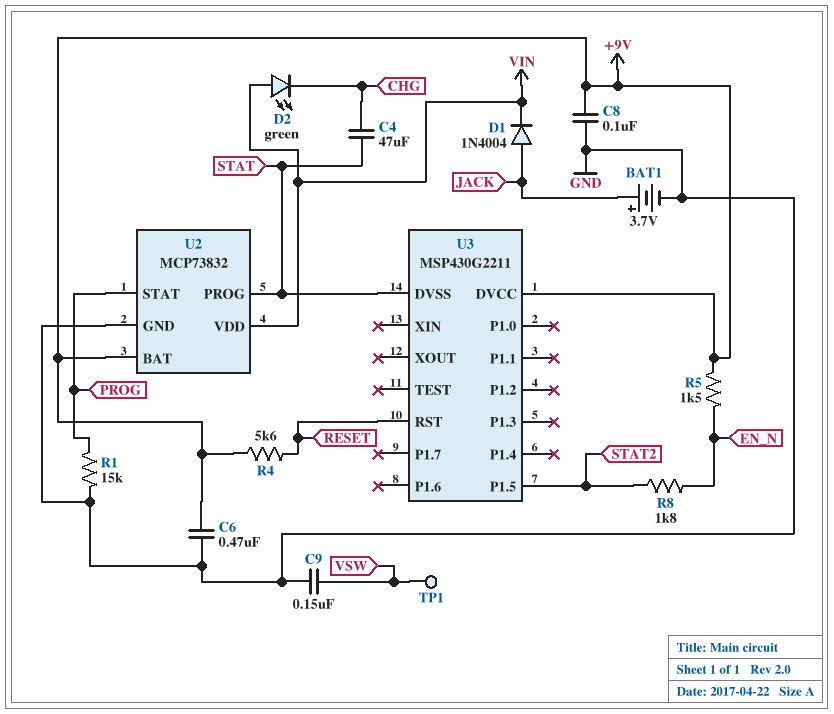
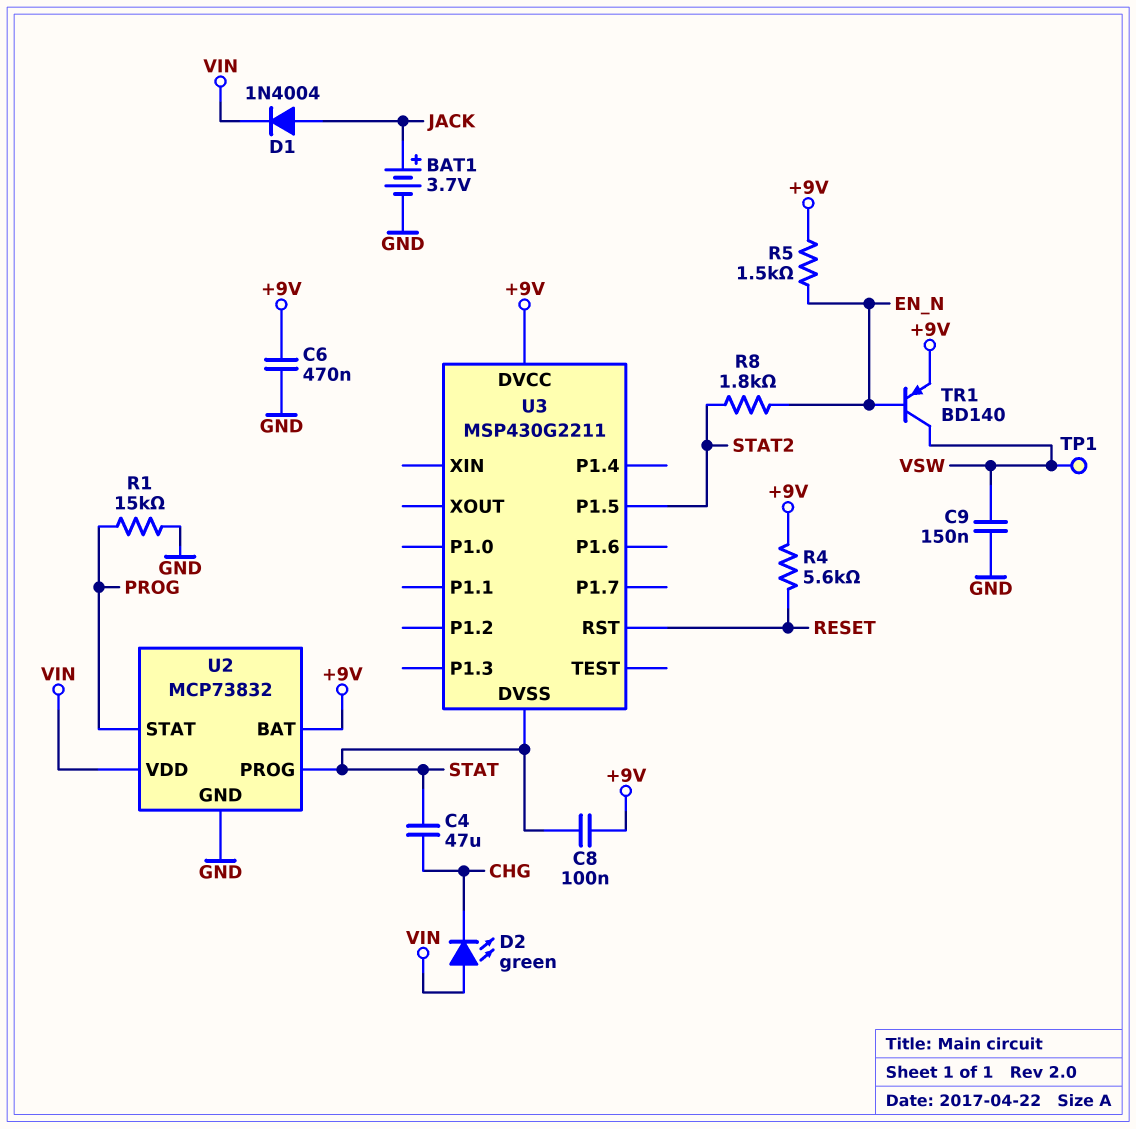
C8: 100nF (+9V, GND) -> 100nF (+9V, STAT)
TR1: none -> PNP BD140 (B EN_N, C VSW, E +9V)

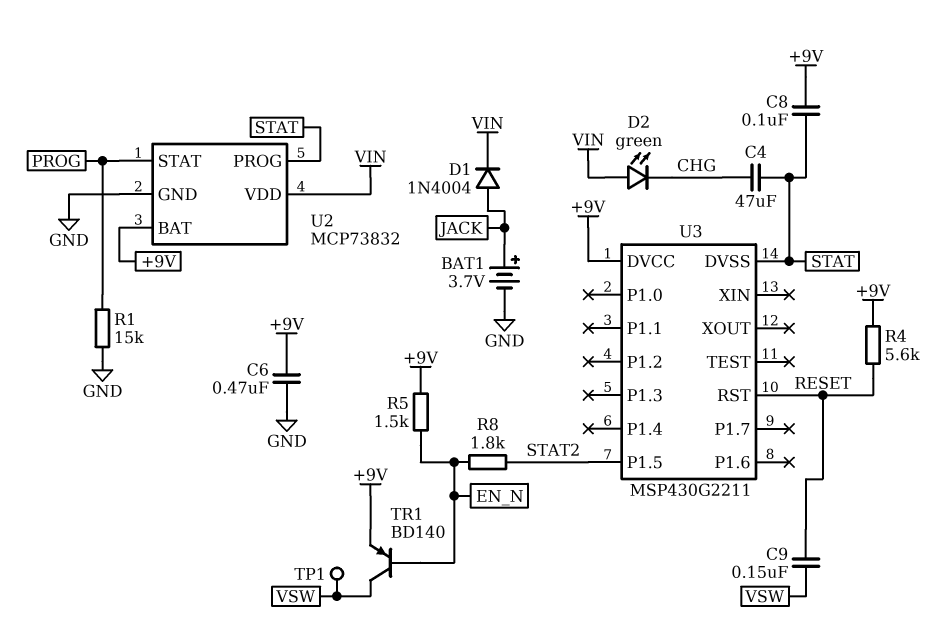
C9: 150nF (GND, VSW) -> 150nF (RESET, VSW)

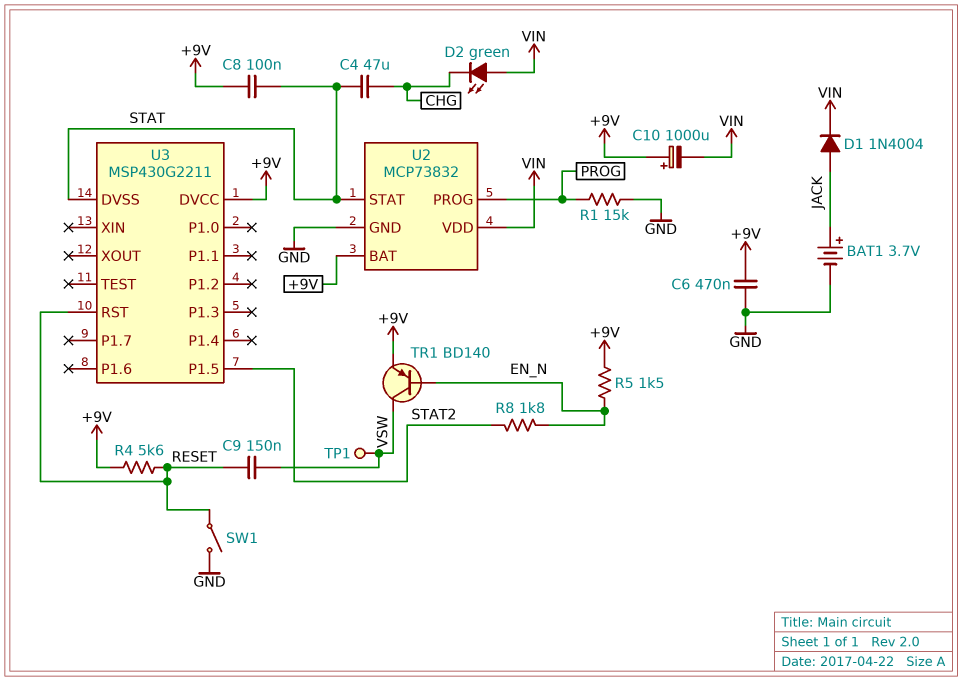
C10: none -> 1000uF (plus +9V, minus VIN)
SW1: none -> switch (GND, RESET)
U2 pin PROG: STAT -> PROG
U2 pin STAT: PROG -> STAT

